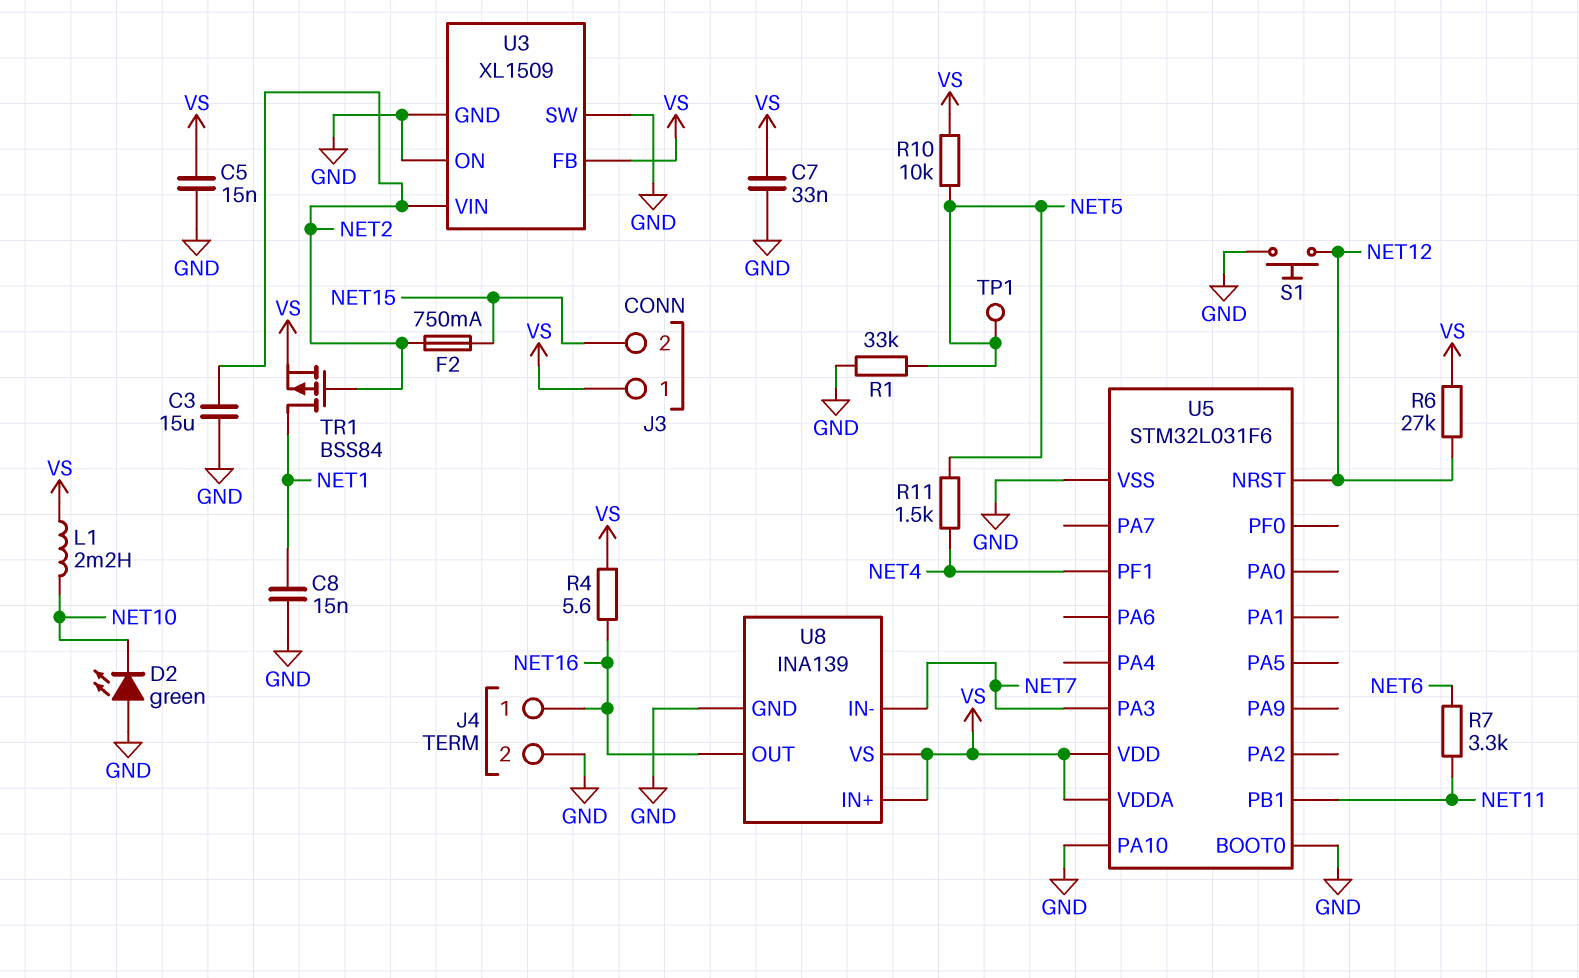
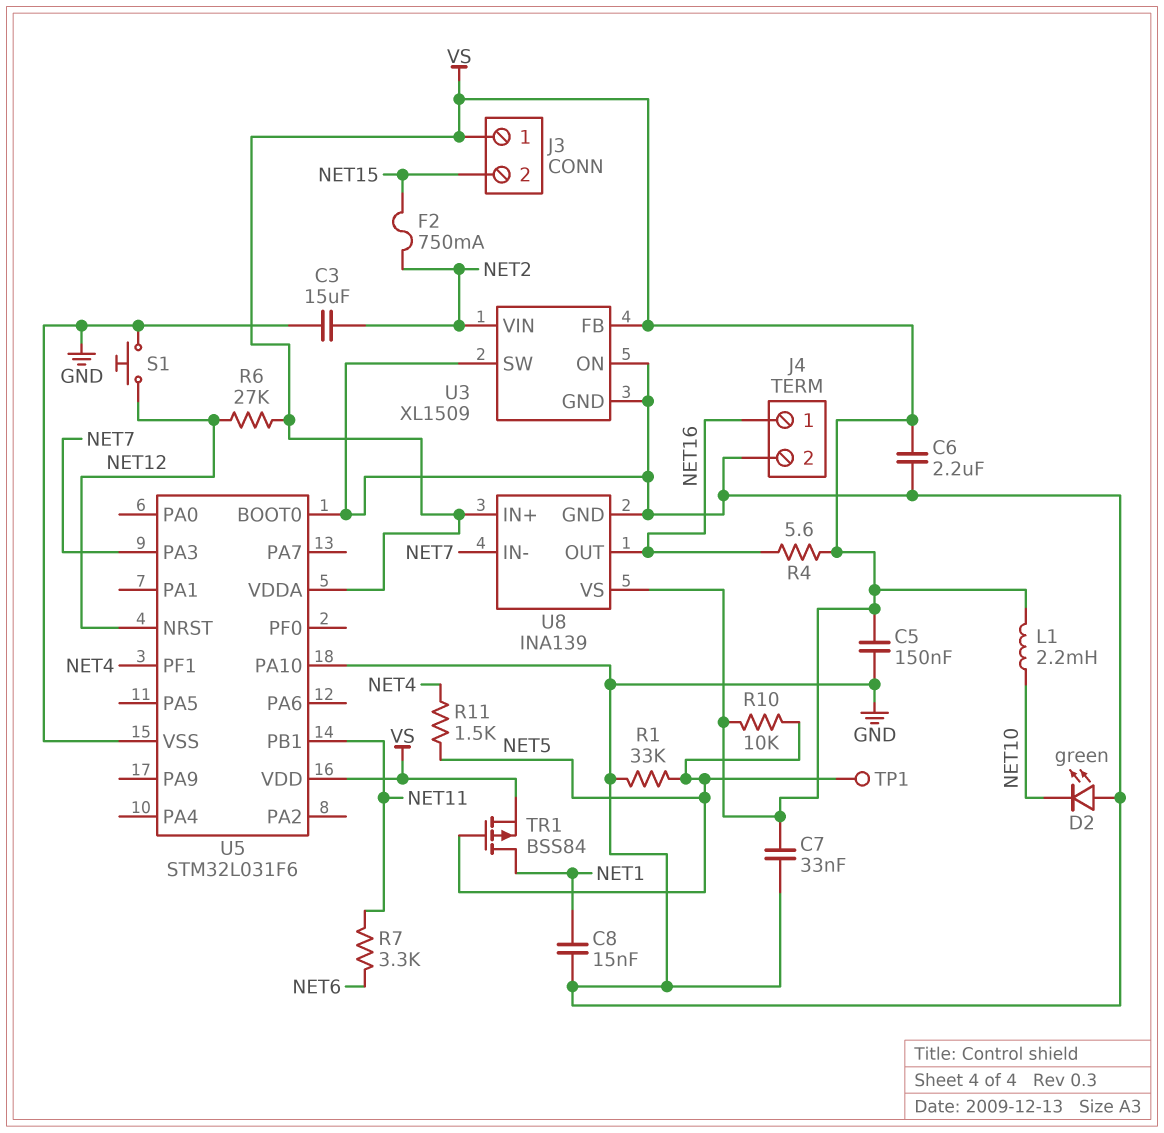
C5: 15nF (GND, VS) -> 150nF (GND, VS)
C6: none -> 2.2uF (GND, VS)
TR1: PMOS BSS84 (G NET2, D NET1, S VS) -> PMOS BSS84 (G NET5, D NET1, S VS)

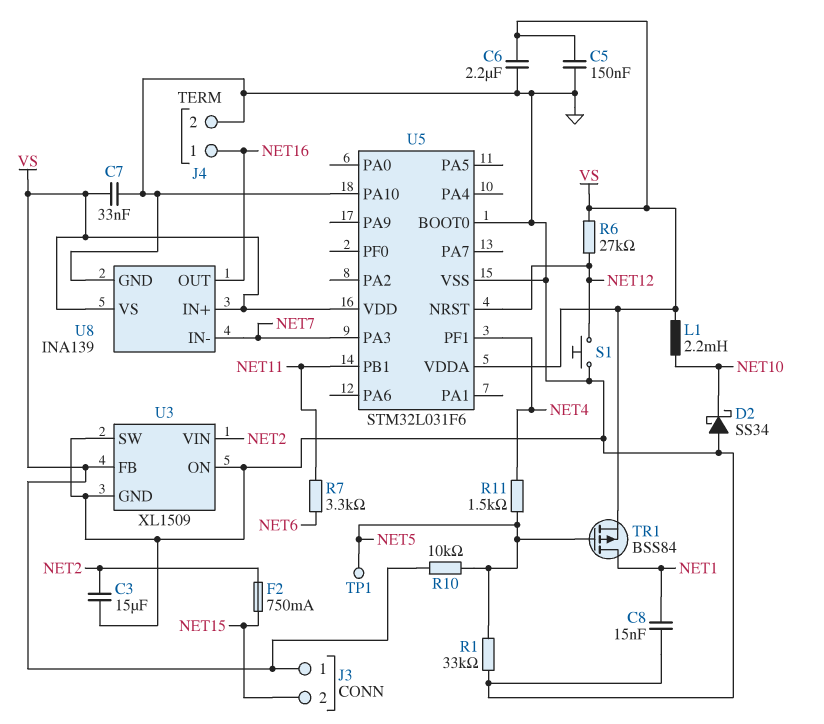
D2: LED green (A GND, K NET10) -> schottky SS34 (A GND, K NET10)
R4: 5.6 (NET16, VS) -> none

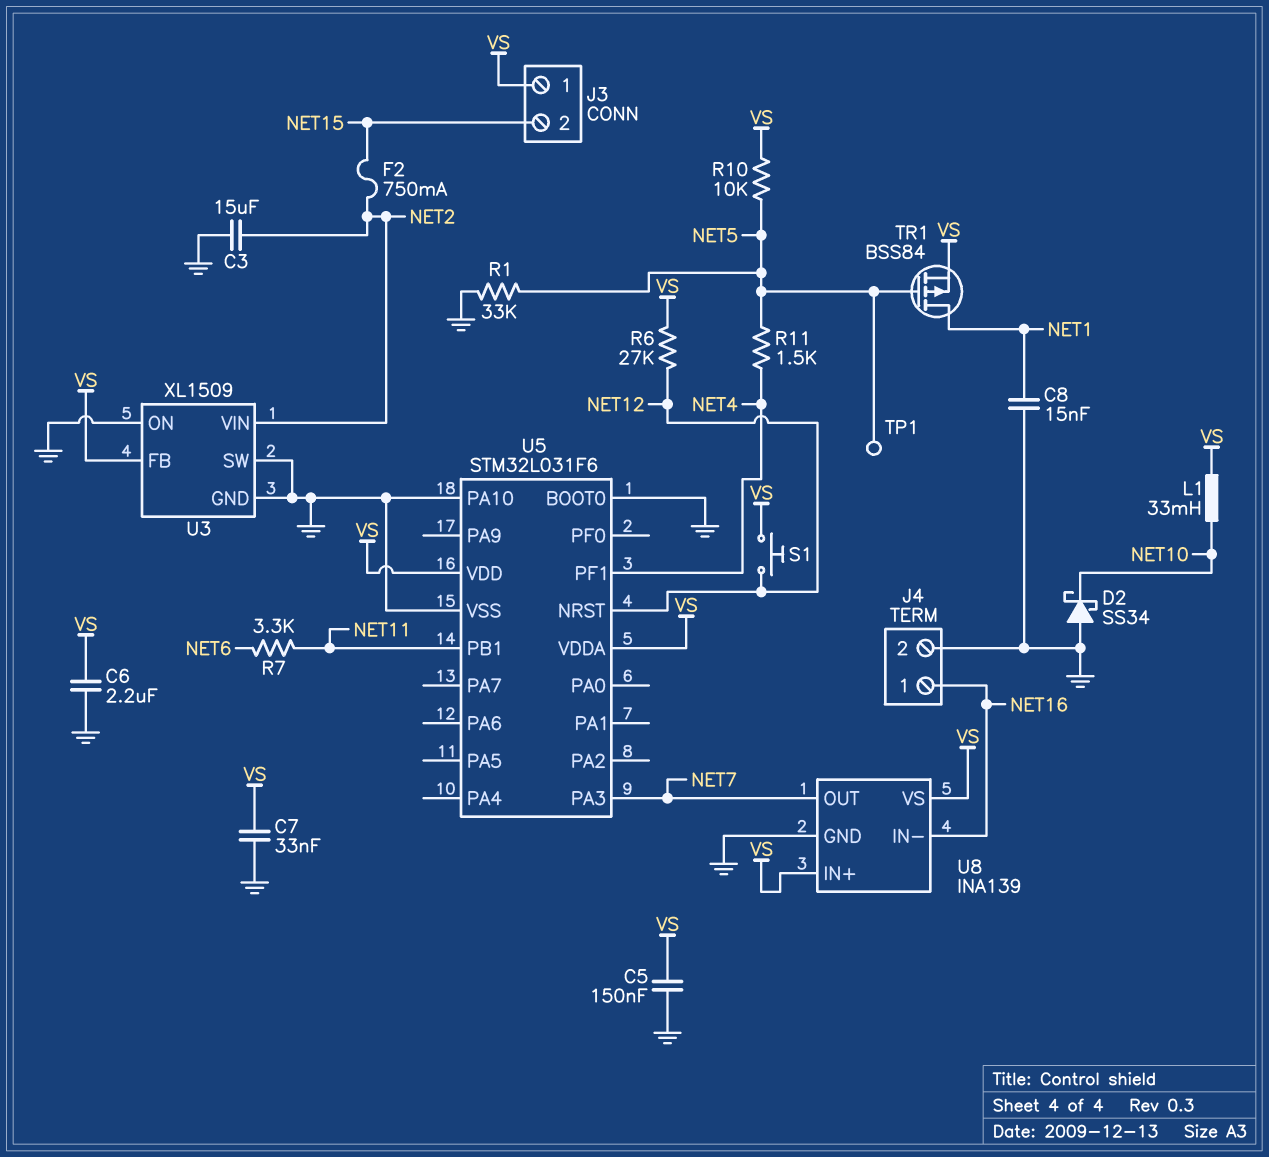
L1: 2.2mH (NET10, VS) -> 33mH (NET10, VS)
S1: button (GND, NET12) -> button (NET12, VS)
U8 pin IN-: NET7 -> NET16
U8 pin OUT: NET16 -> NET7

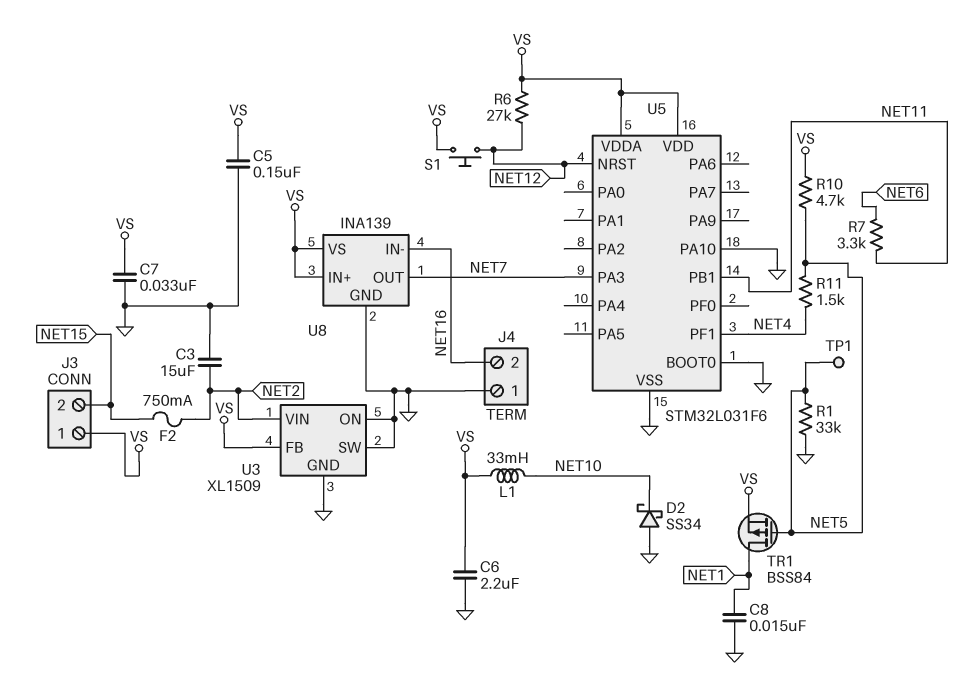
J4 pin 1: NET16 -> GND
J4 pin 2: GND -> NET16
R10: 10k (NET5, VS) -> 4.7k (NET5, VS)

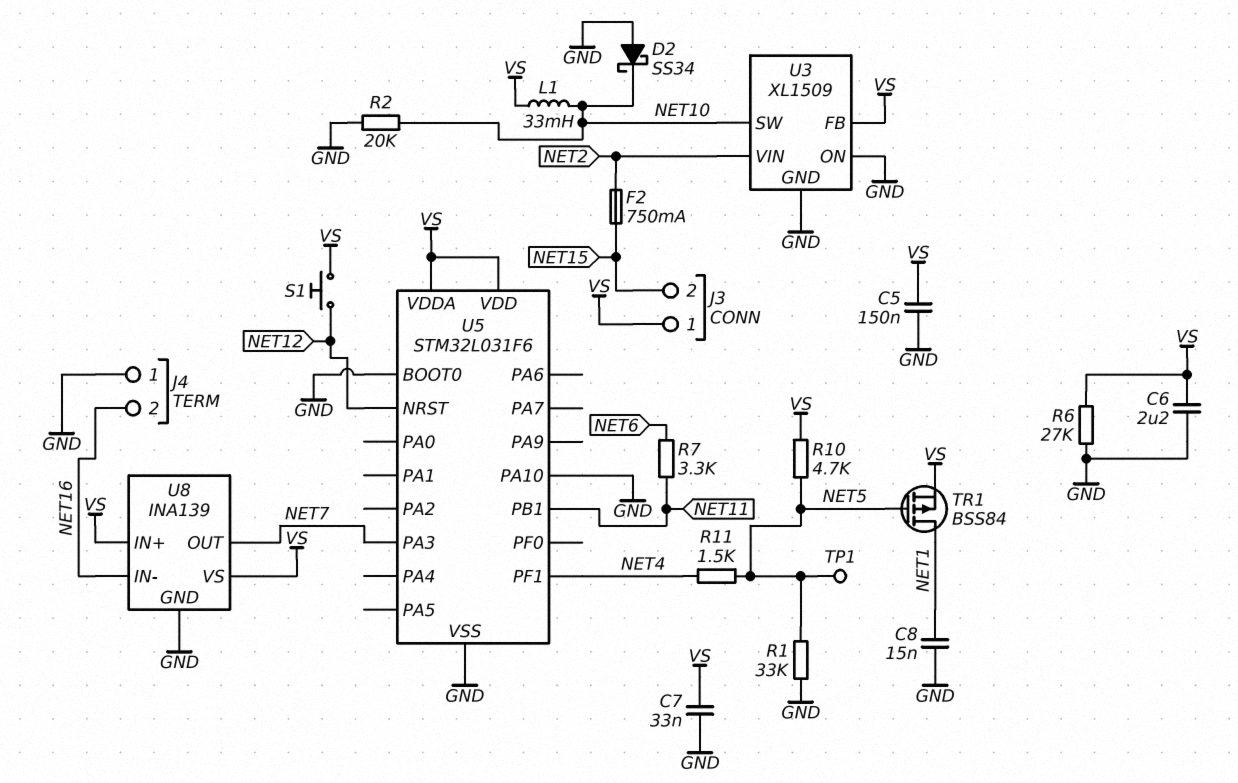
C3: 15uF (GND, NET2) -> none
R2: none -> 20k (GND, NET10)
R6: 27k (NET12, VS) -> 27k (GND, VS)
U3 pin SW: GND -> NET10

